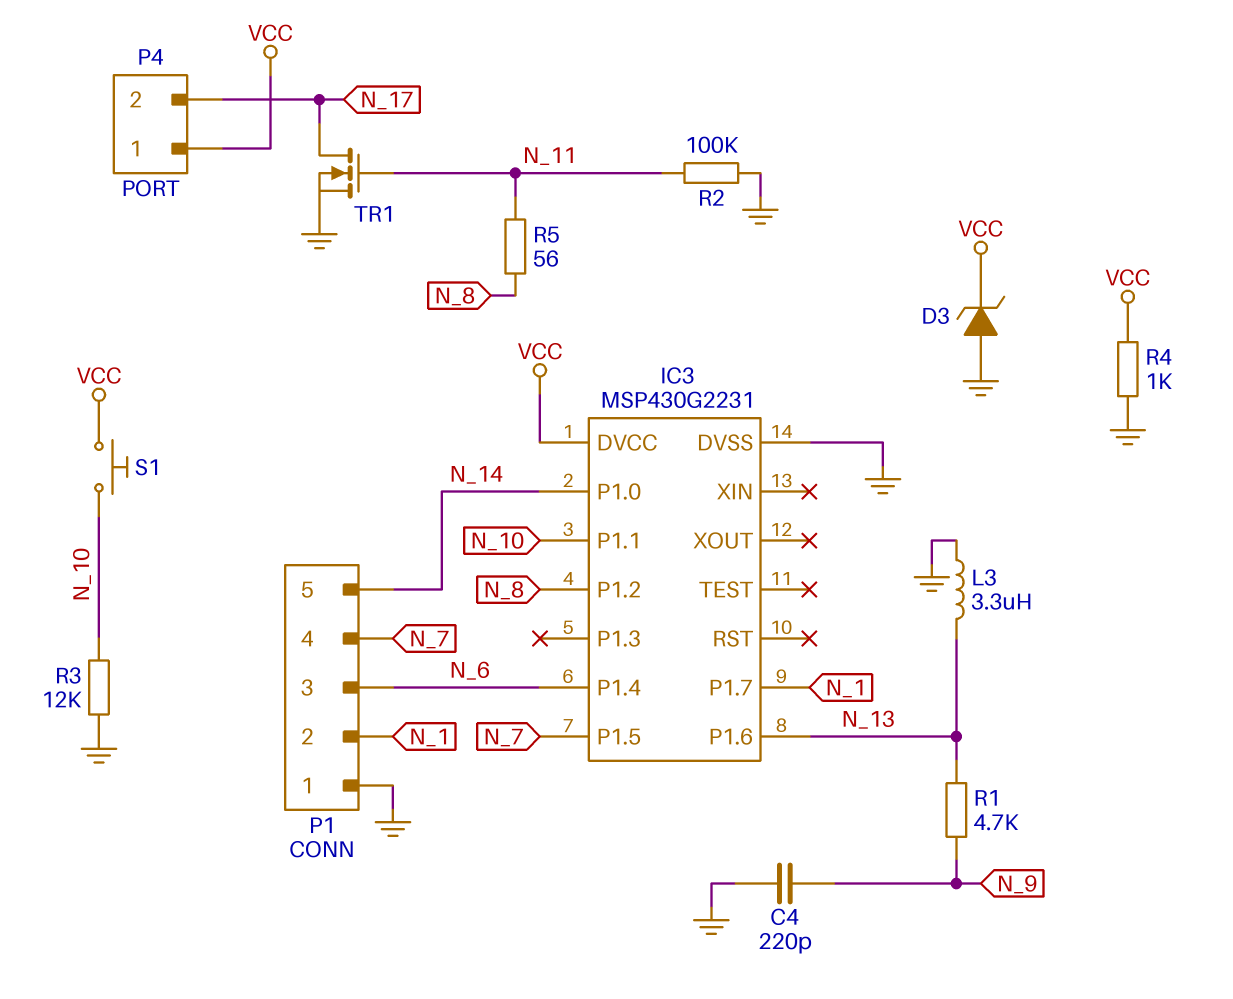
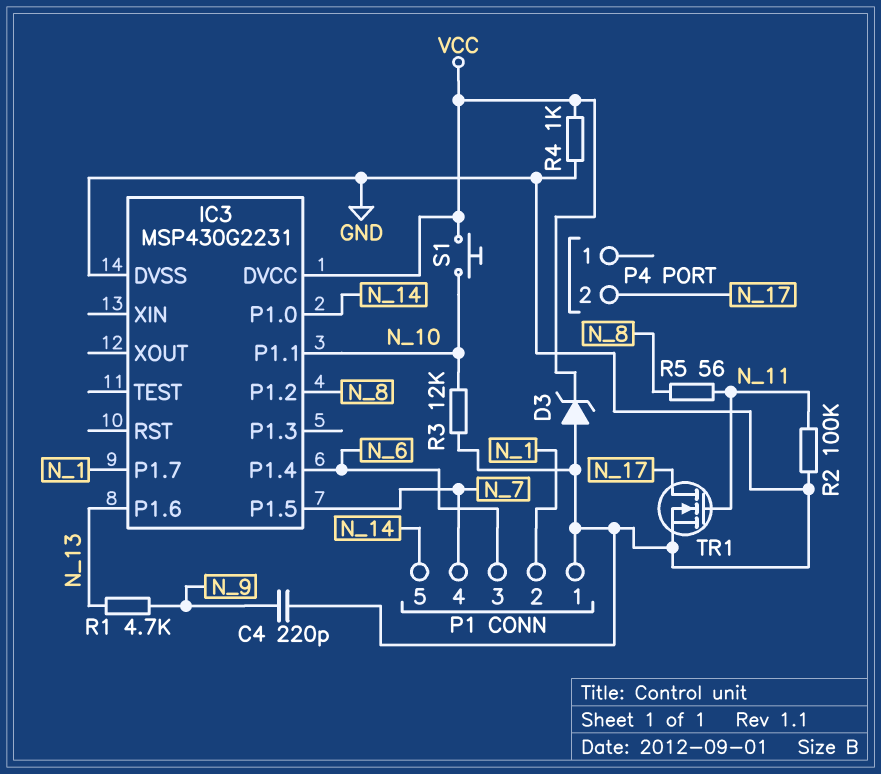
L3: 3.3uH (GND, N_13) -> none
P4 pin 1: VCC -> none

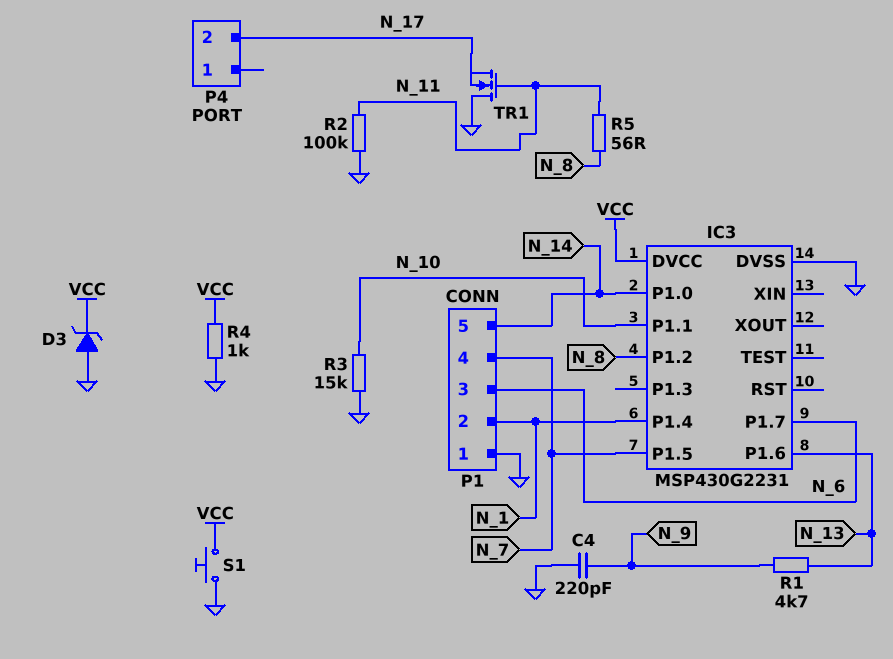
IC3 pin P1.4: N_6 -> N_1
IC3 pin P1.7: N_1 -> N_6
R3: 12k (GND, N_10) -> 15k (GND, N_10)
S1: button (N_10, VCC) -> button (GND, VCC)
TR1: NMOS (G N_11, D N_17, S GND) -> NMOS (G N_11, D GND, S N_17)

